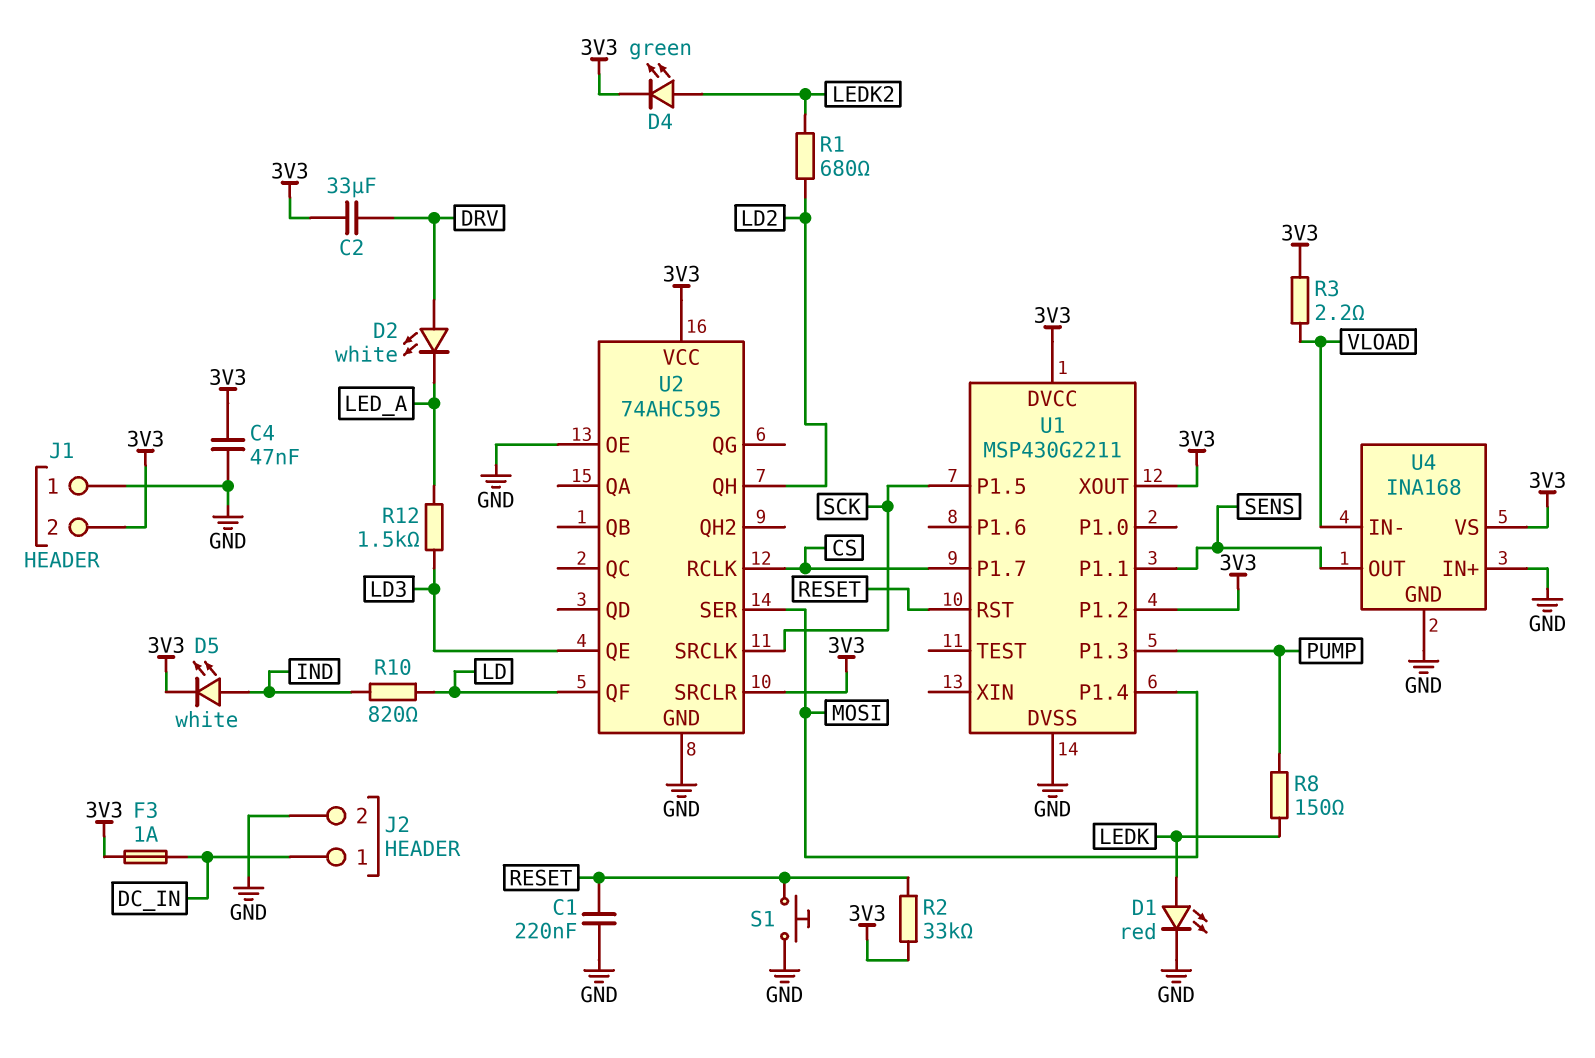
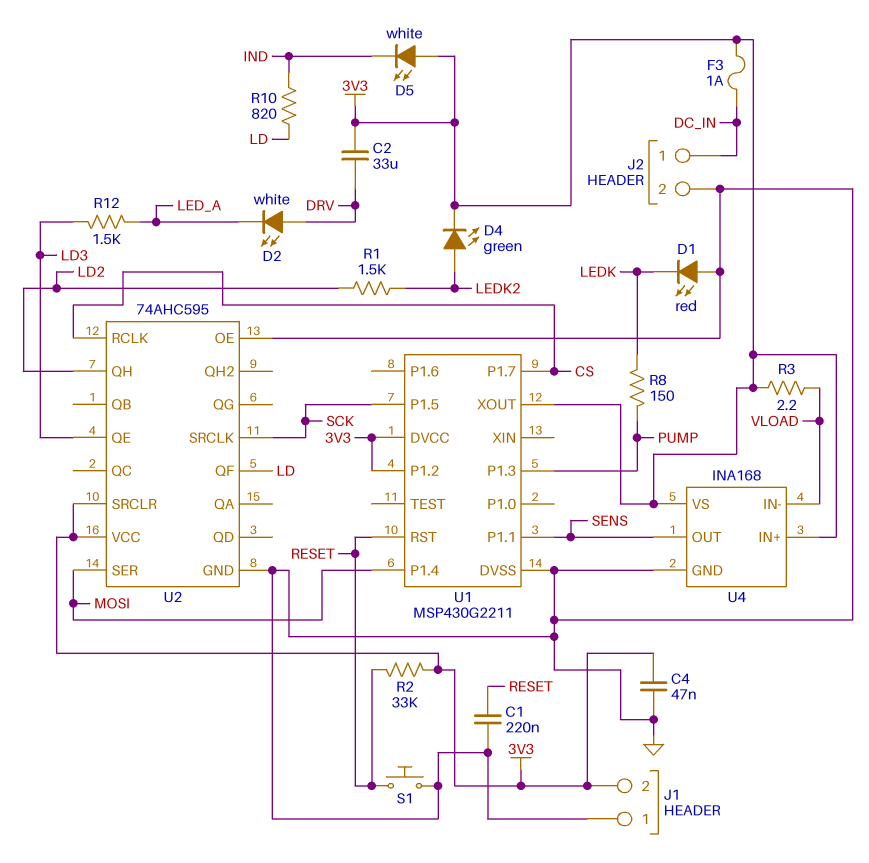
D1: LED red (A LEDK, K GND) -> LED red (A GND, K LEDK)
D5: LED white (A IND, K 3V3) -> LED white (A 3V3, K IND)
R1: 680 (LD2, LEDK2) -> 1.5k (LD2, LEDK2)
U4 pin IN+: GND -> 3V3

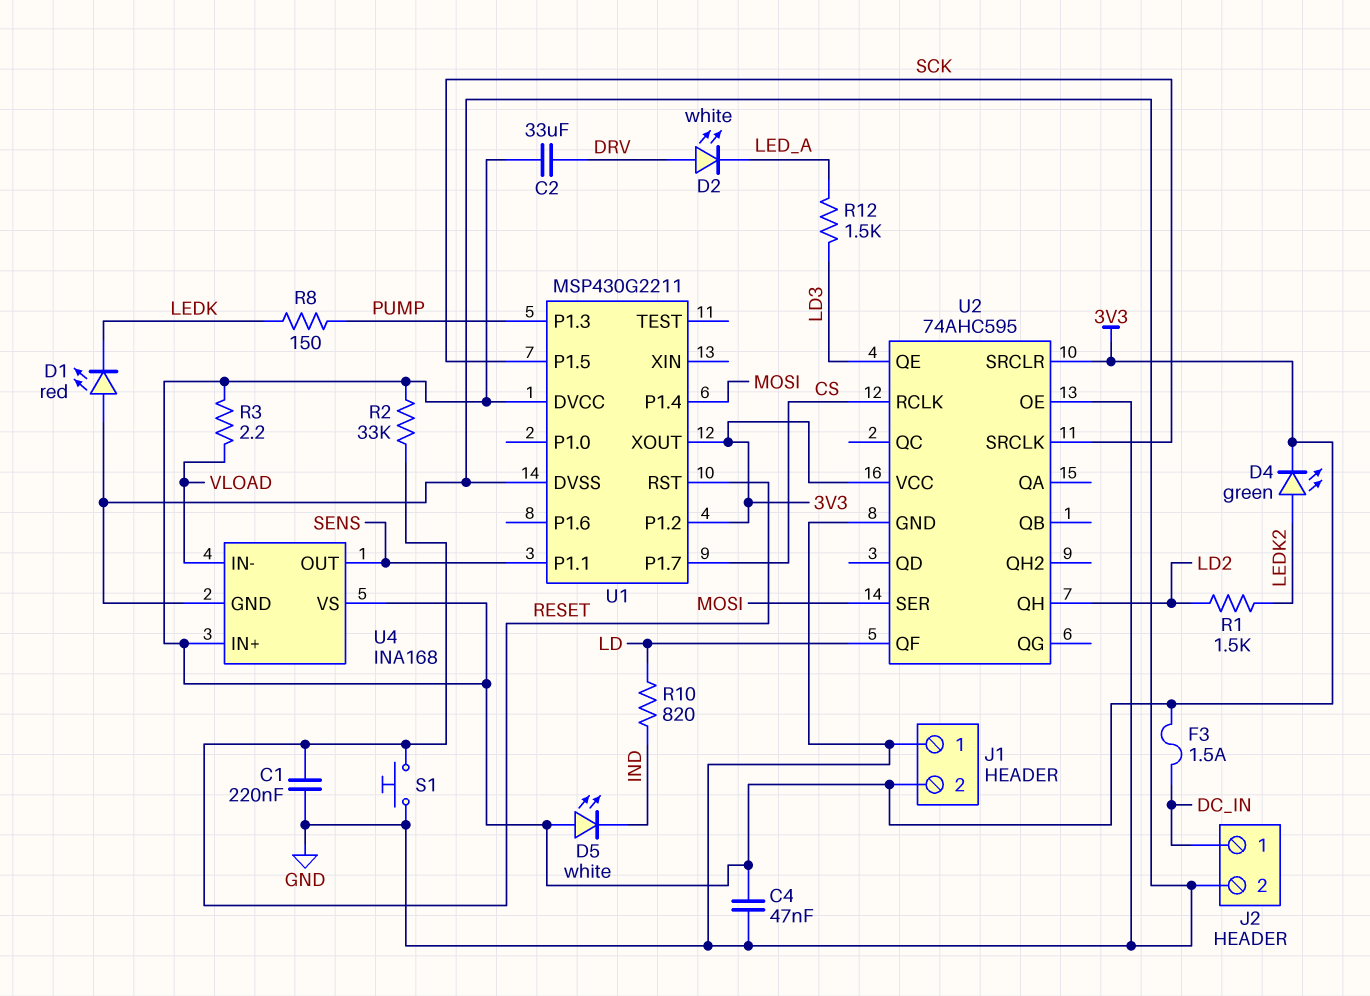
F3: 1A (3V3, DC_IN) -> 1.5A (3V3, DC_IN)

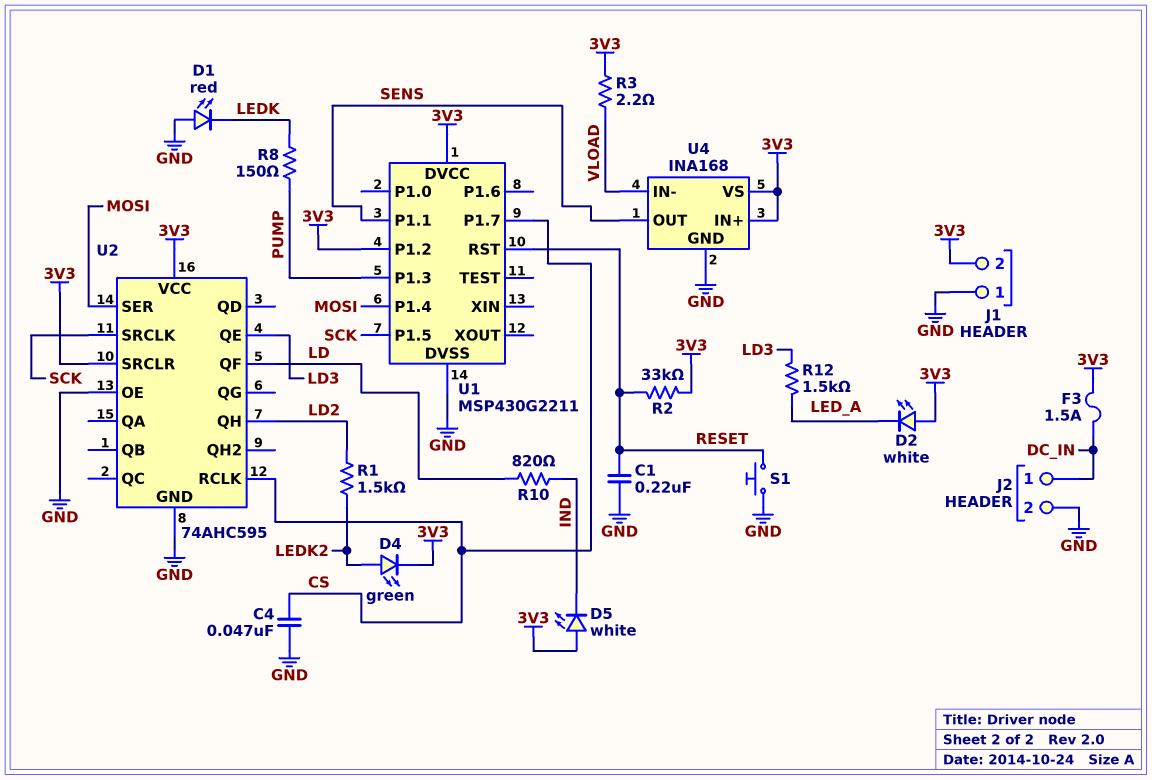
C2: 33uF (3V3, DRV) -> none
C4: 47nF (3V3, GND) -> 47nF (CS, GND)
D2: LED white (A DRV, K LED_A) -> LED white (A 3V3, K LED_A)
U1 pin XOUT: 3V3 -> none

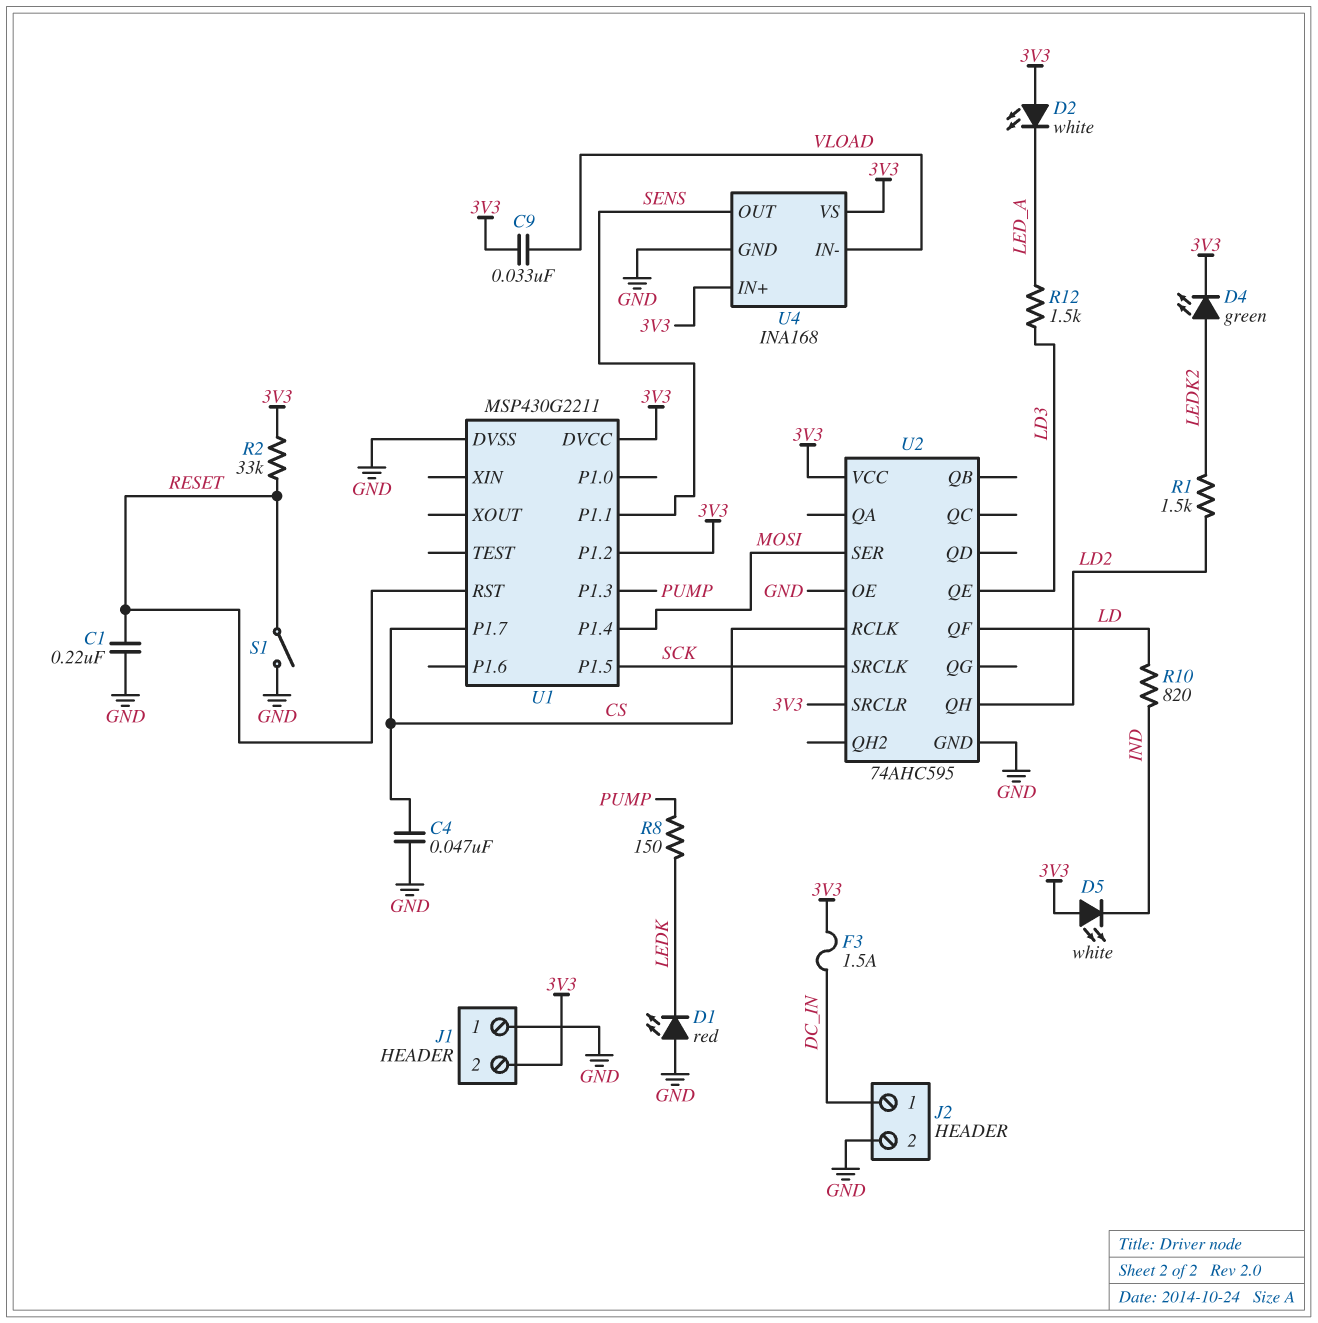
C9: none -> 33nF (3V3, VLOAD)
R3: 2.2 (3V3, VLOAD) -> none
S1: button (GND, RESET) -> switch (GND, RESET)

